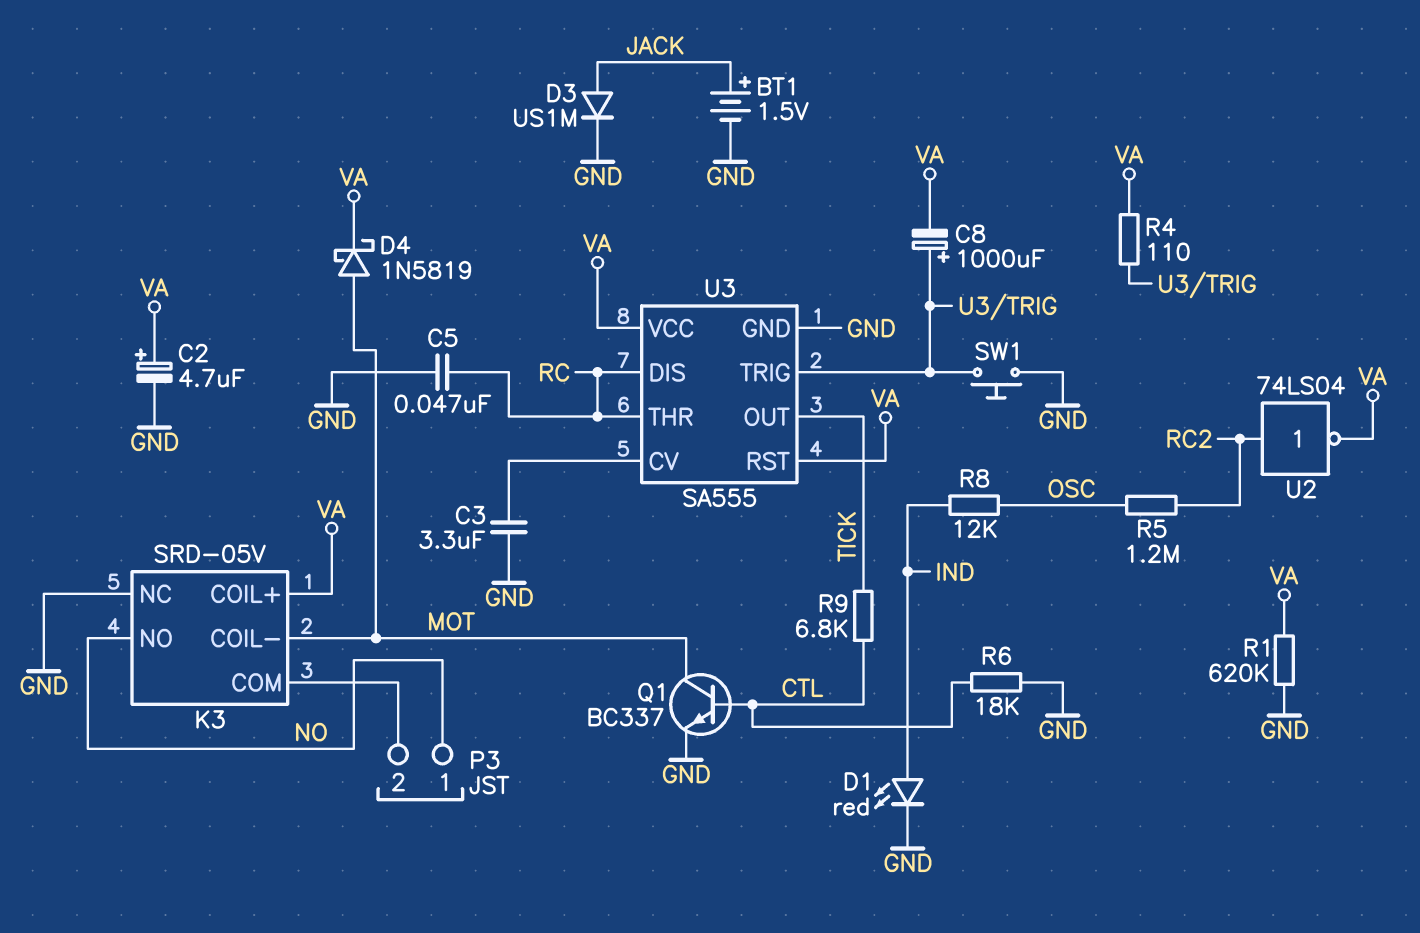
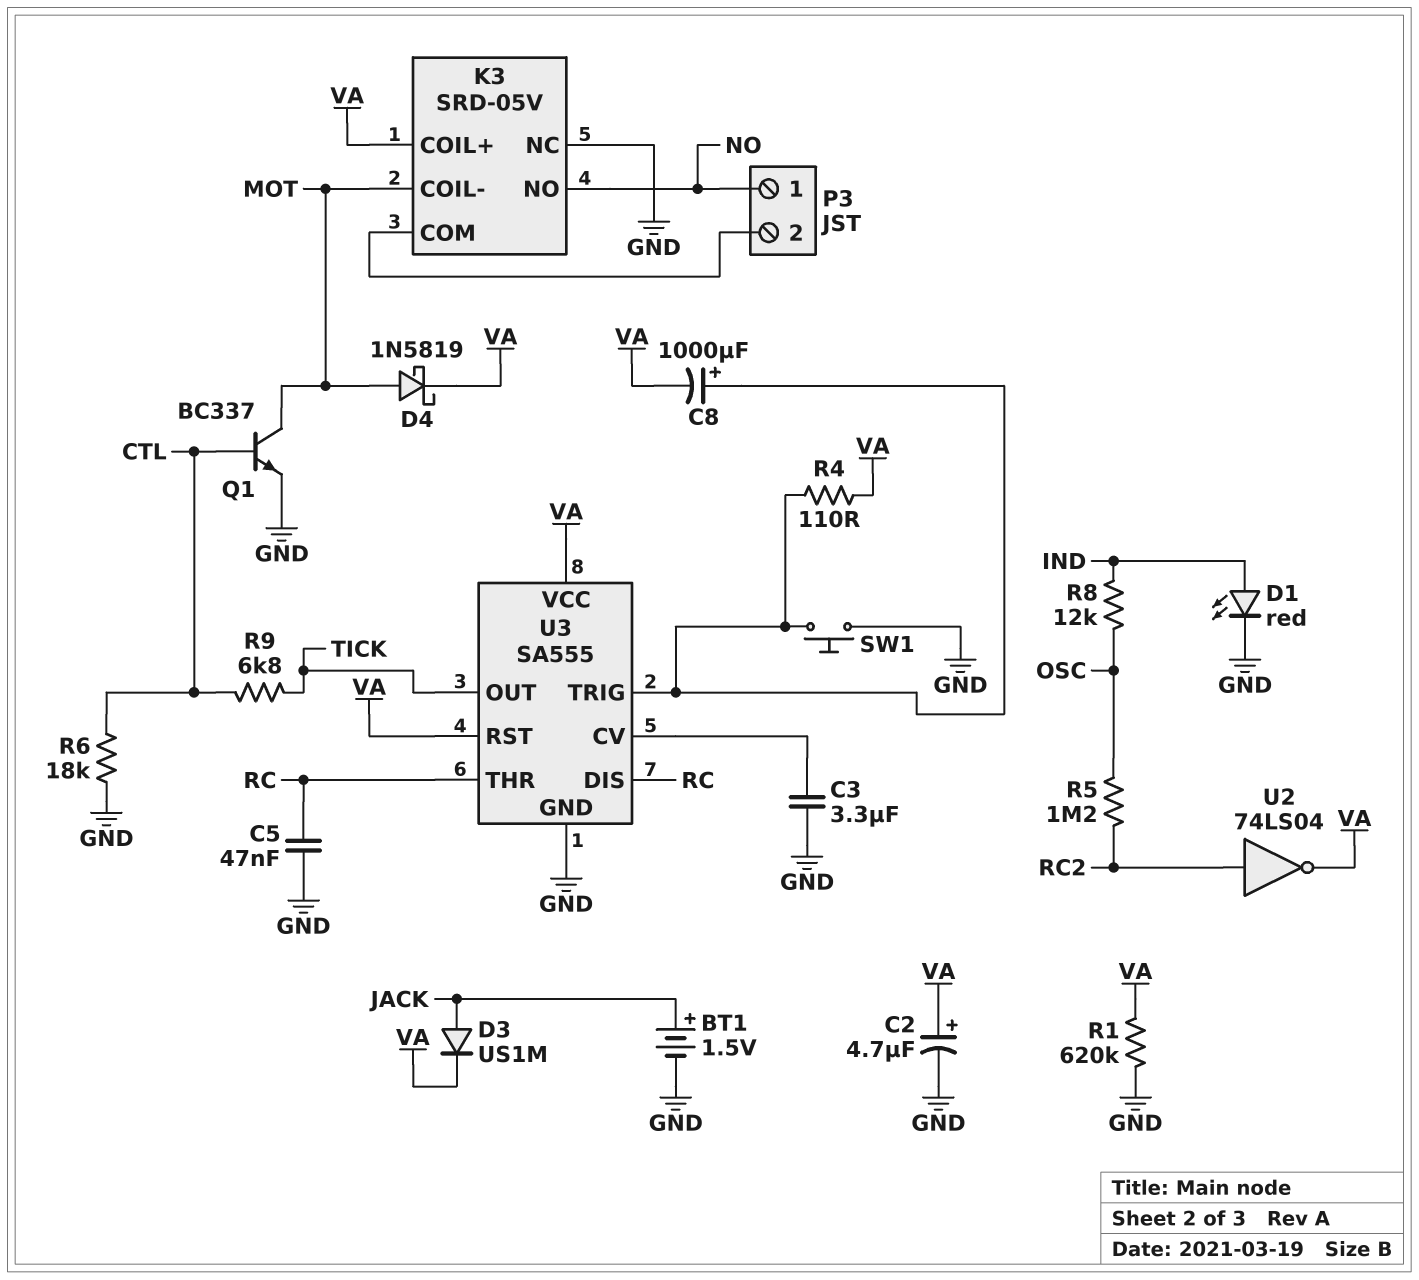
D3: diode US1M (A JACK, K GND) -> diode US1M (A JACK, K VA)

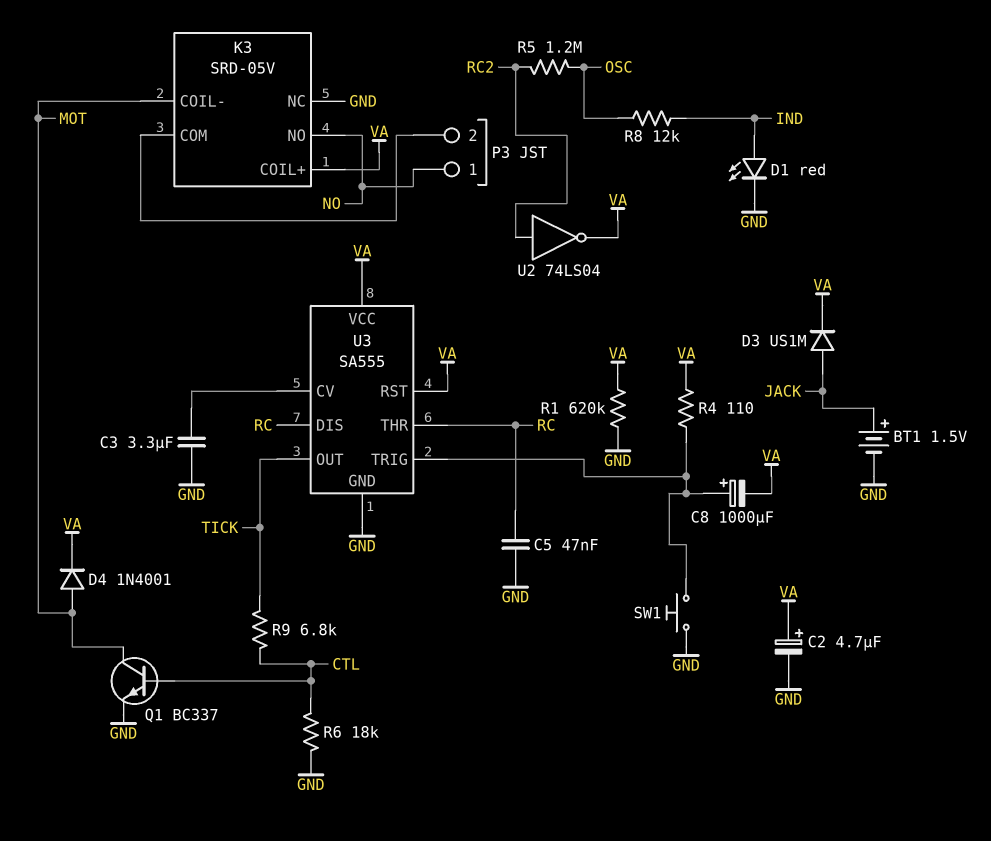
D4: schottky 1N5819 (A MOT, K VA) -> diode 1N4001 (A MOT, K VA)

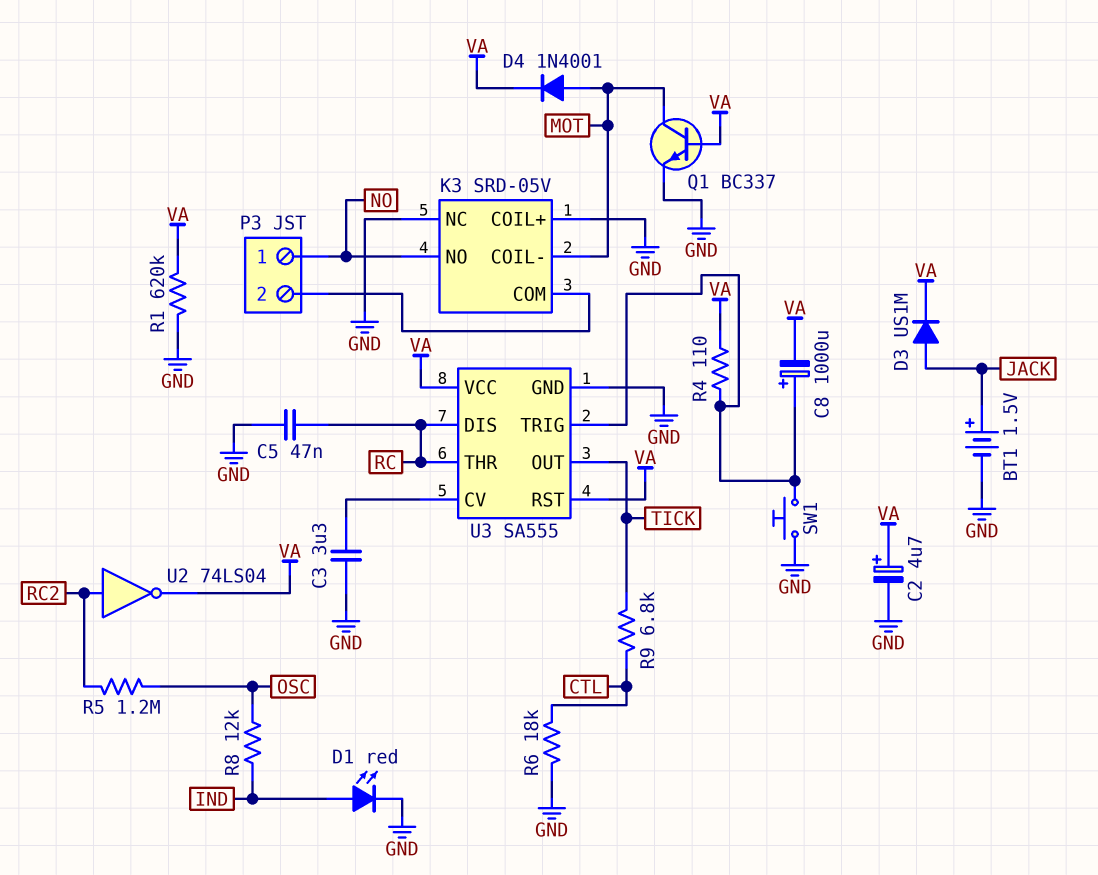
K3 pin COIL+: VA -> GND
Q1: NPN BC337 (B CTL, C MOT, E GND) -> NPN BC337 (B VA, C MOT, E GND)

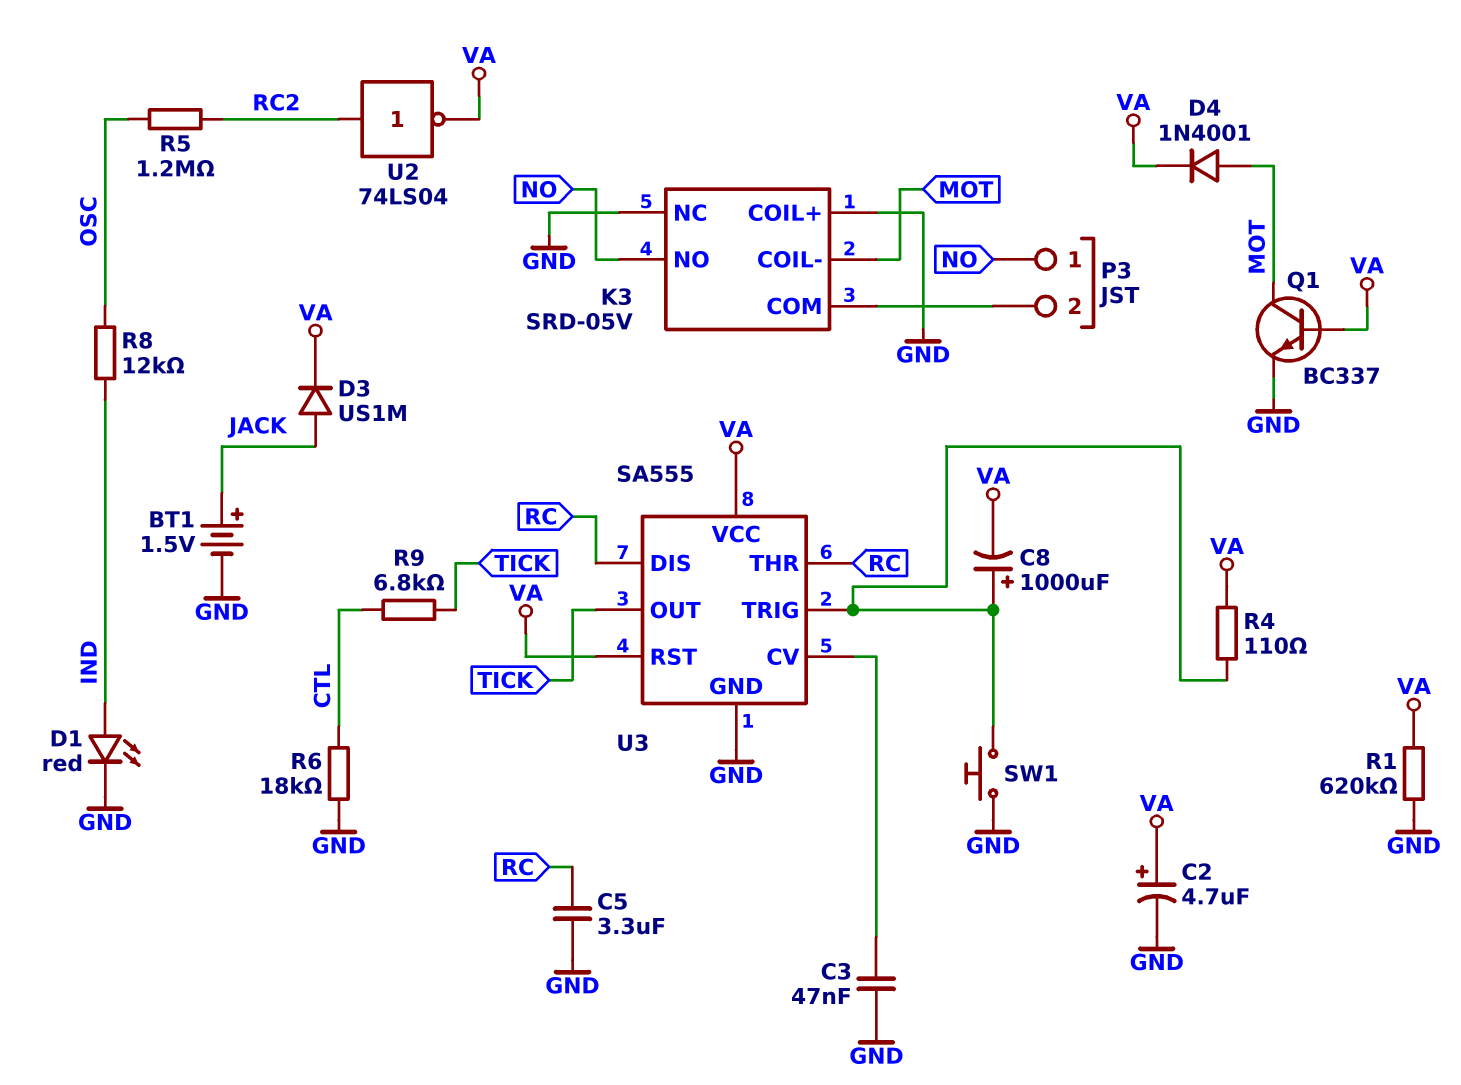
C3: 3.3uF (GND, U3/CV) -> 47nF (GND, U3/CV)
C5: 47nF (GND, RC) -> 3.3uF (GND, RC)

